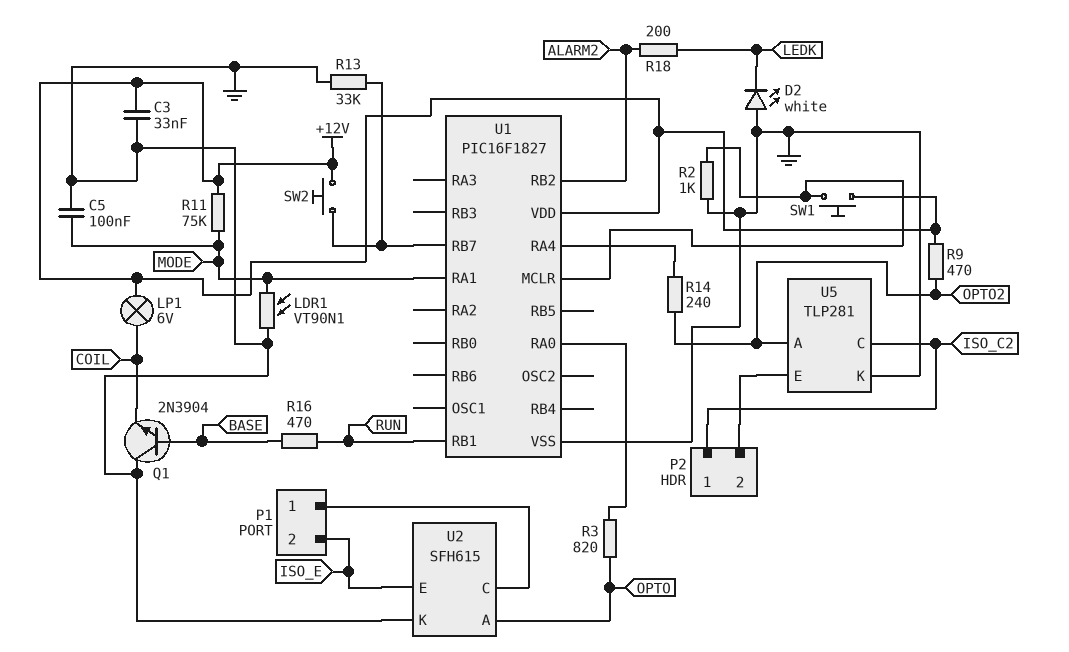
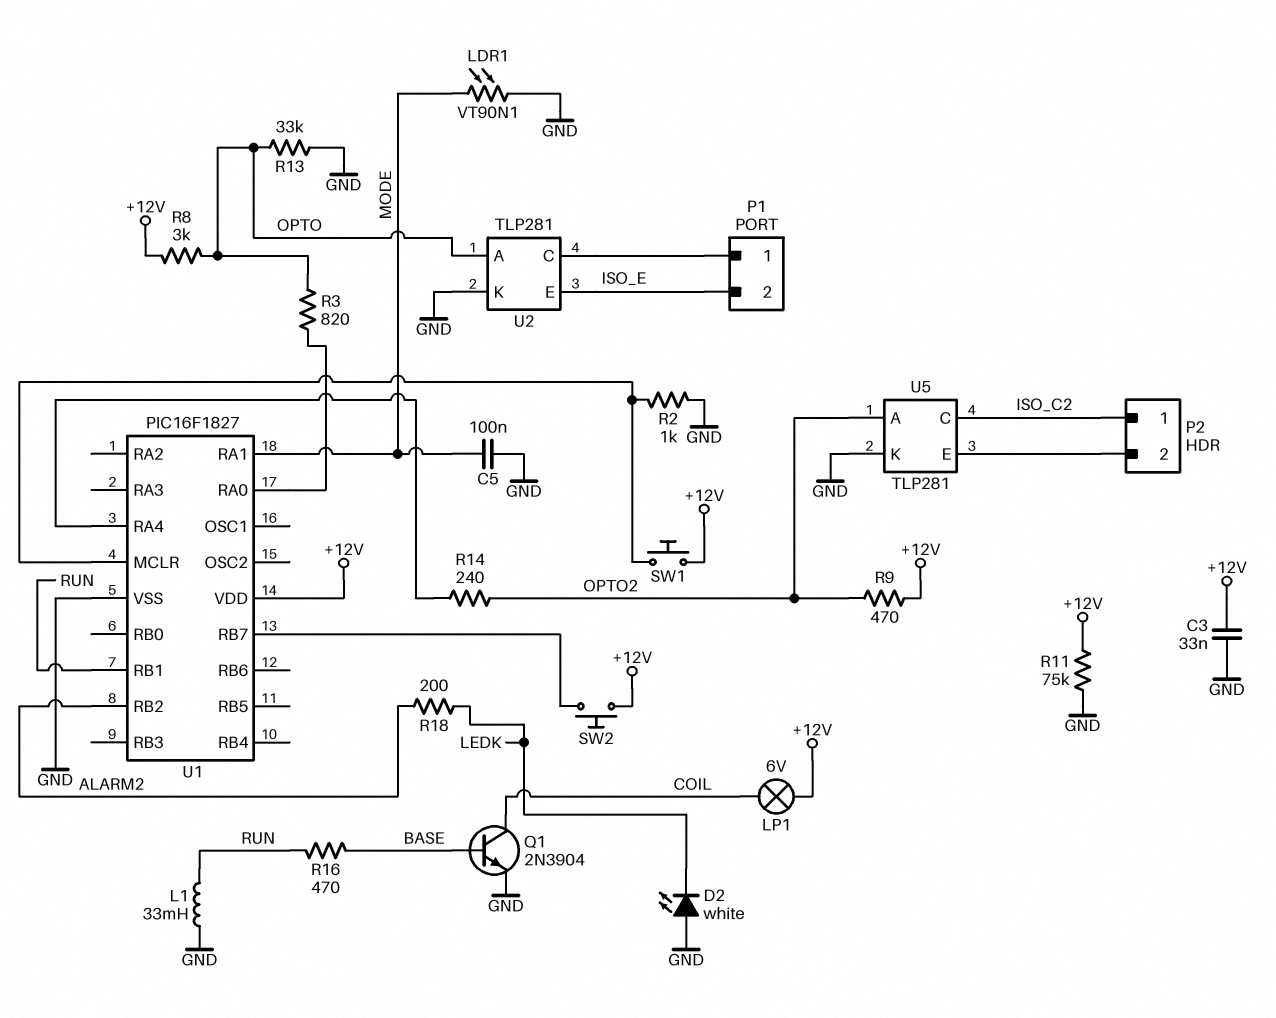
L1: none -> 33mH (GND, RUN)
Q1: NPN 2N3904 (B BASE, C GND, E COIL) -> NPN 2N3904 (B BASE, C COIL, E GND)
R8: none -> 3k (+12V, OPTO)
R11: 75k (+12V, MODE) -> 75k (+12V, GND)
R13: 33k (GND, U1/RB7) -> 33k (GND, OPTO)
U2: SFH615 -> TLP281

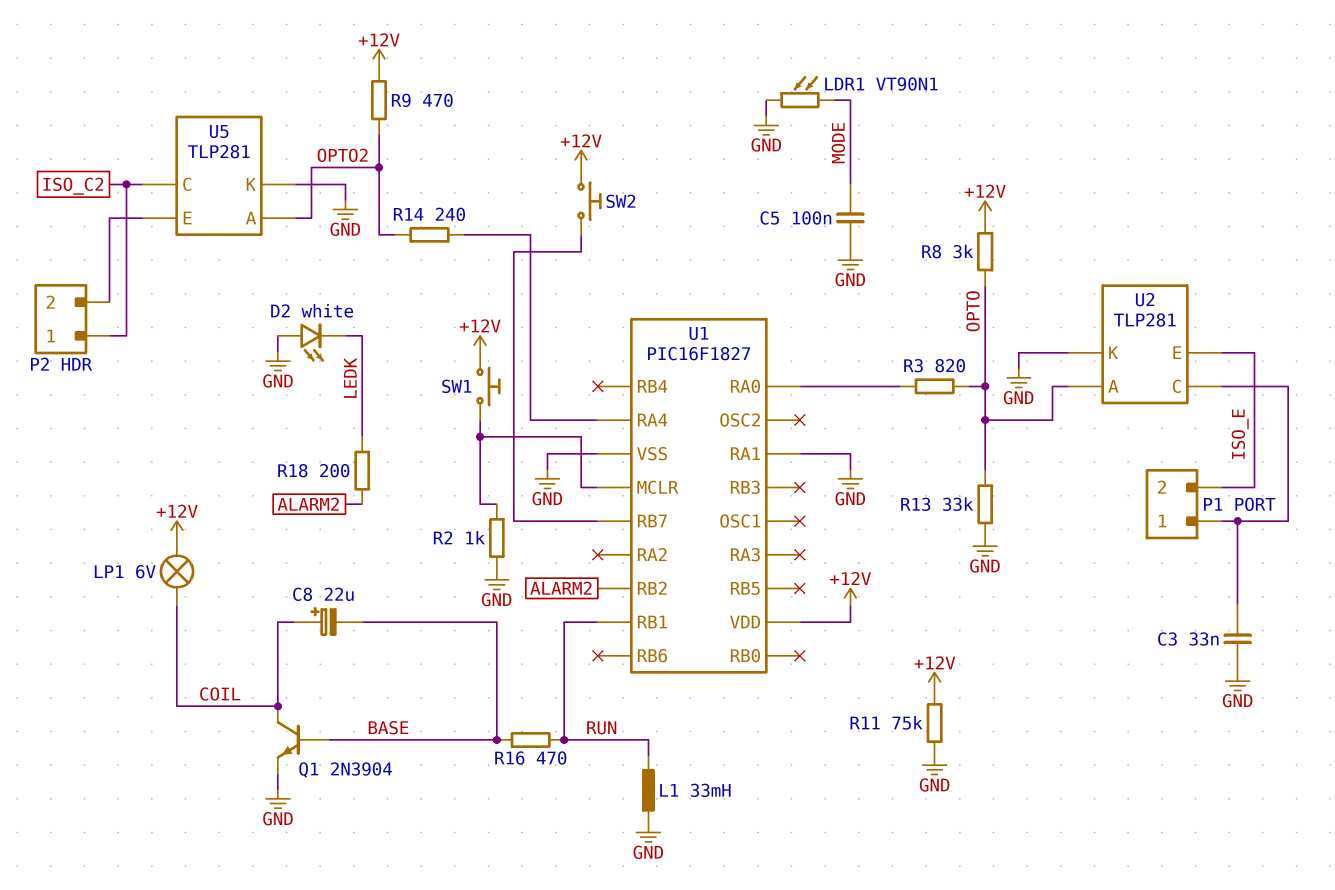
C3: 33nF (+12V, GND) -> 33nF (GND, P1/1)
C8: none -> 22uF (plus COIL, minus BASE)
U1 pin RA1: MODE -> GND

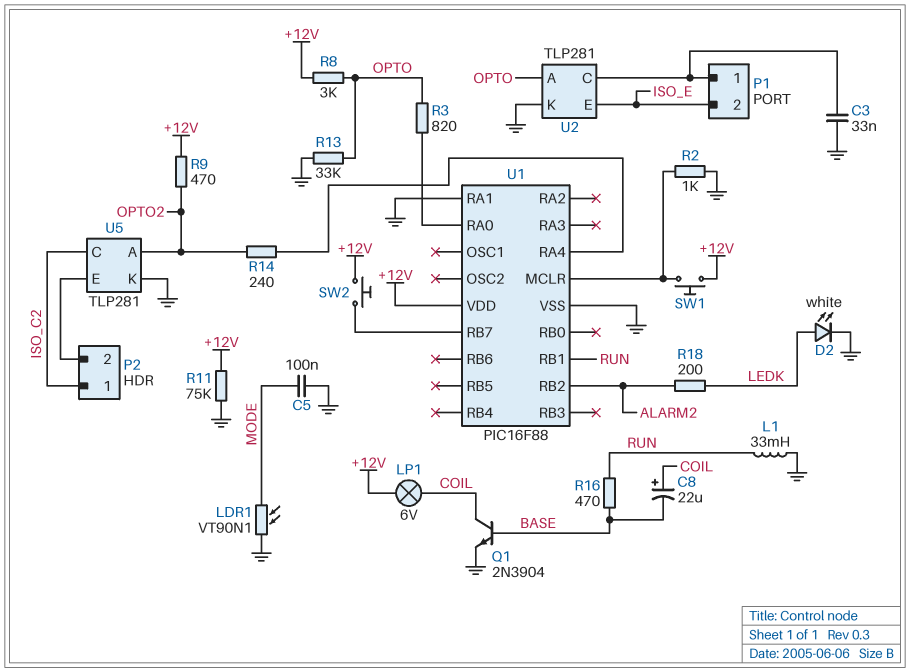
D2: LED white (A GND, K LEDK) -> LED white (A LEDK, K GND)
U1: PIC16F1827 -> PIC16F88

